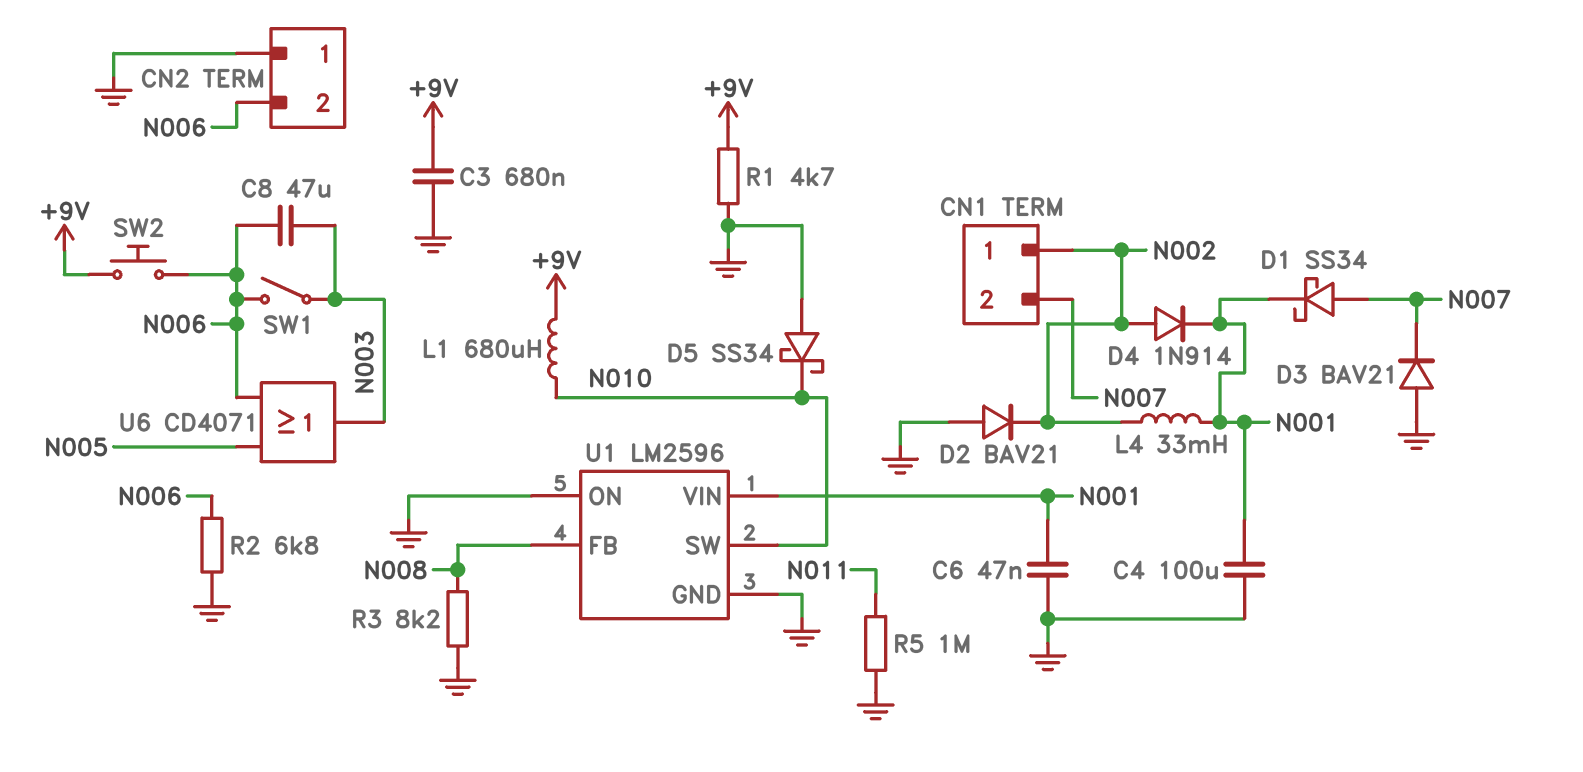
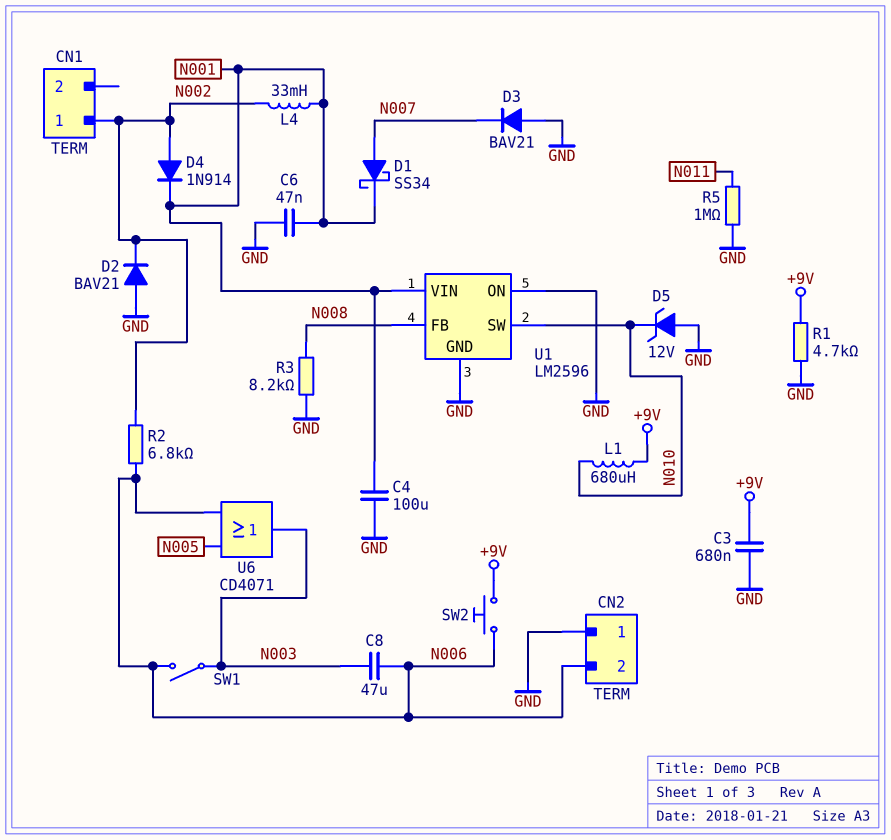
CN1 pin 2: N007 -> none
D5: schottky SS34 (A GND, K N010) -> zener 12V (A GND, K N010)
R2: 6.8k (GND, N006) -> 6.8k (N002, N006)

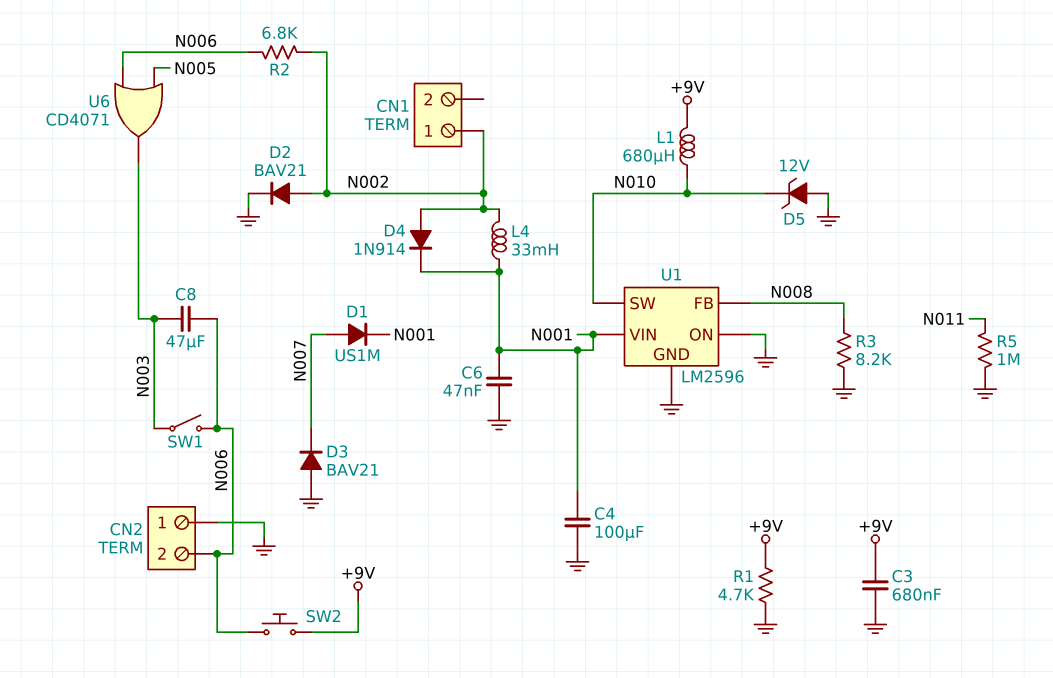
D1: schottky SS34 (A N007, K N001) -> diode US1M (A N007, K N001)
D2: diode BAV21 (A GND, K N002) -> diode BAV21 (A N002, K GND)

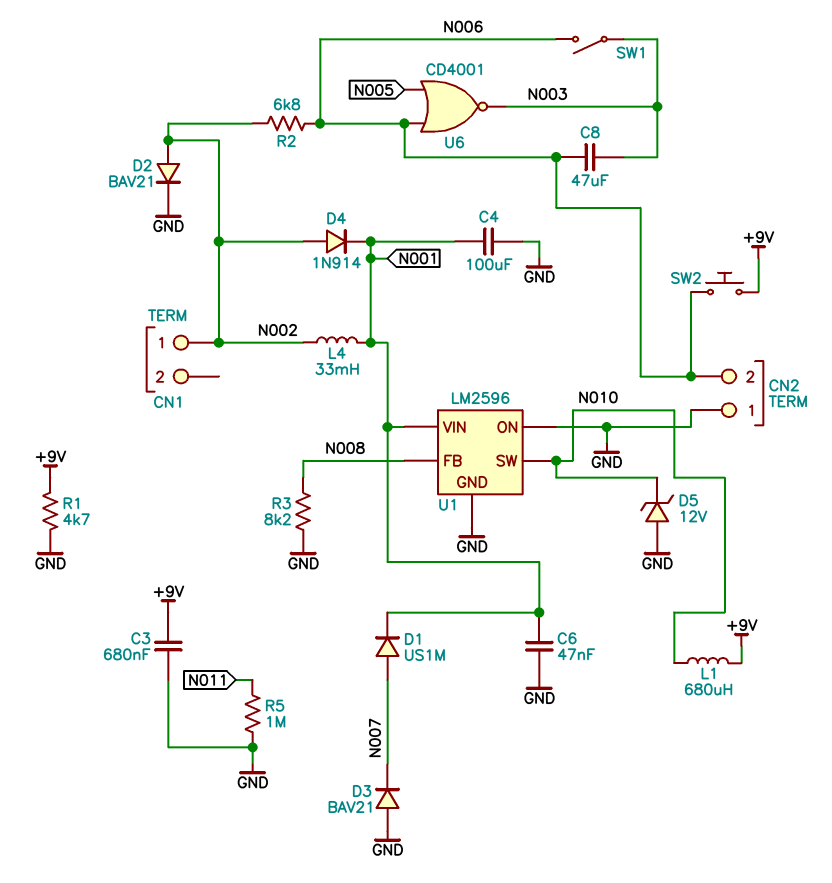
U6: OR CD4071 (in N005, in N006, out N003) -> NOR CD4001 (in N005, in N006, out N003)

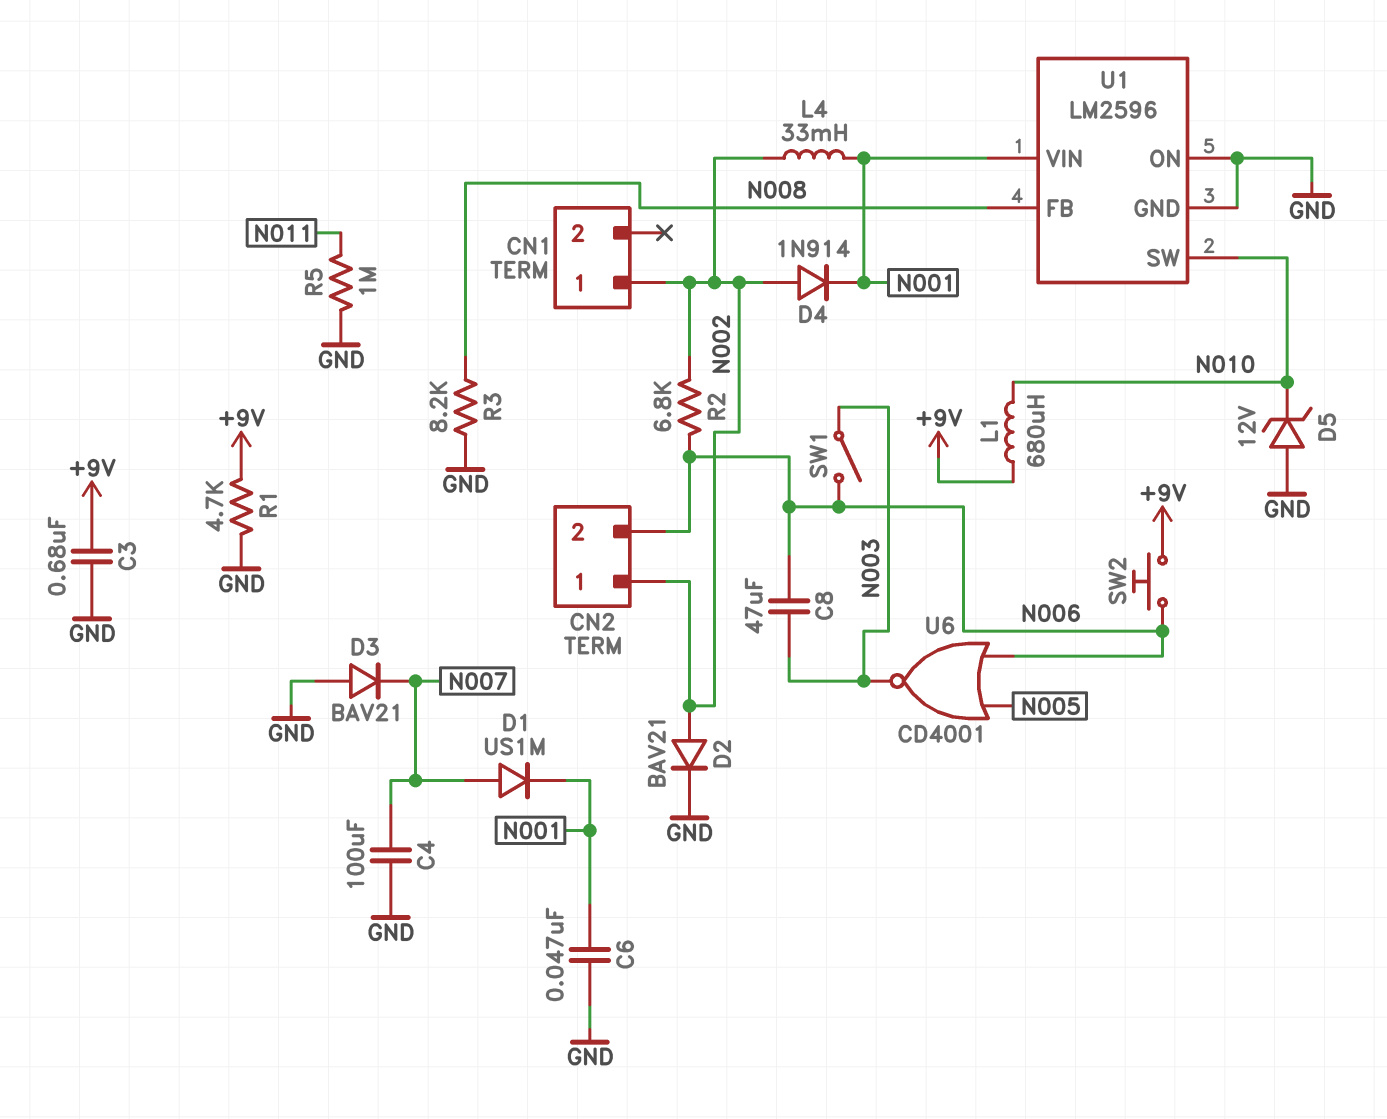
C4: 100uF (GND, N001) -> 100uF (GND, N007)
CN2 pin 1: GND -> N002

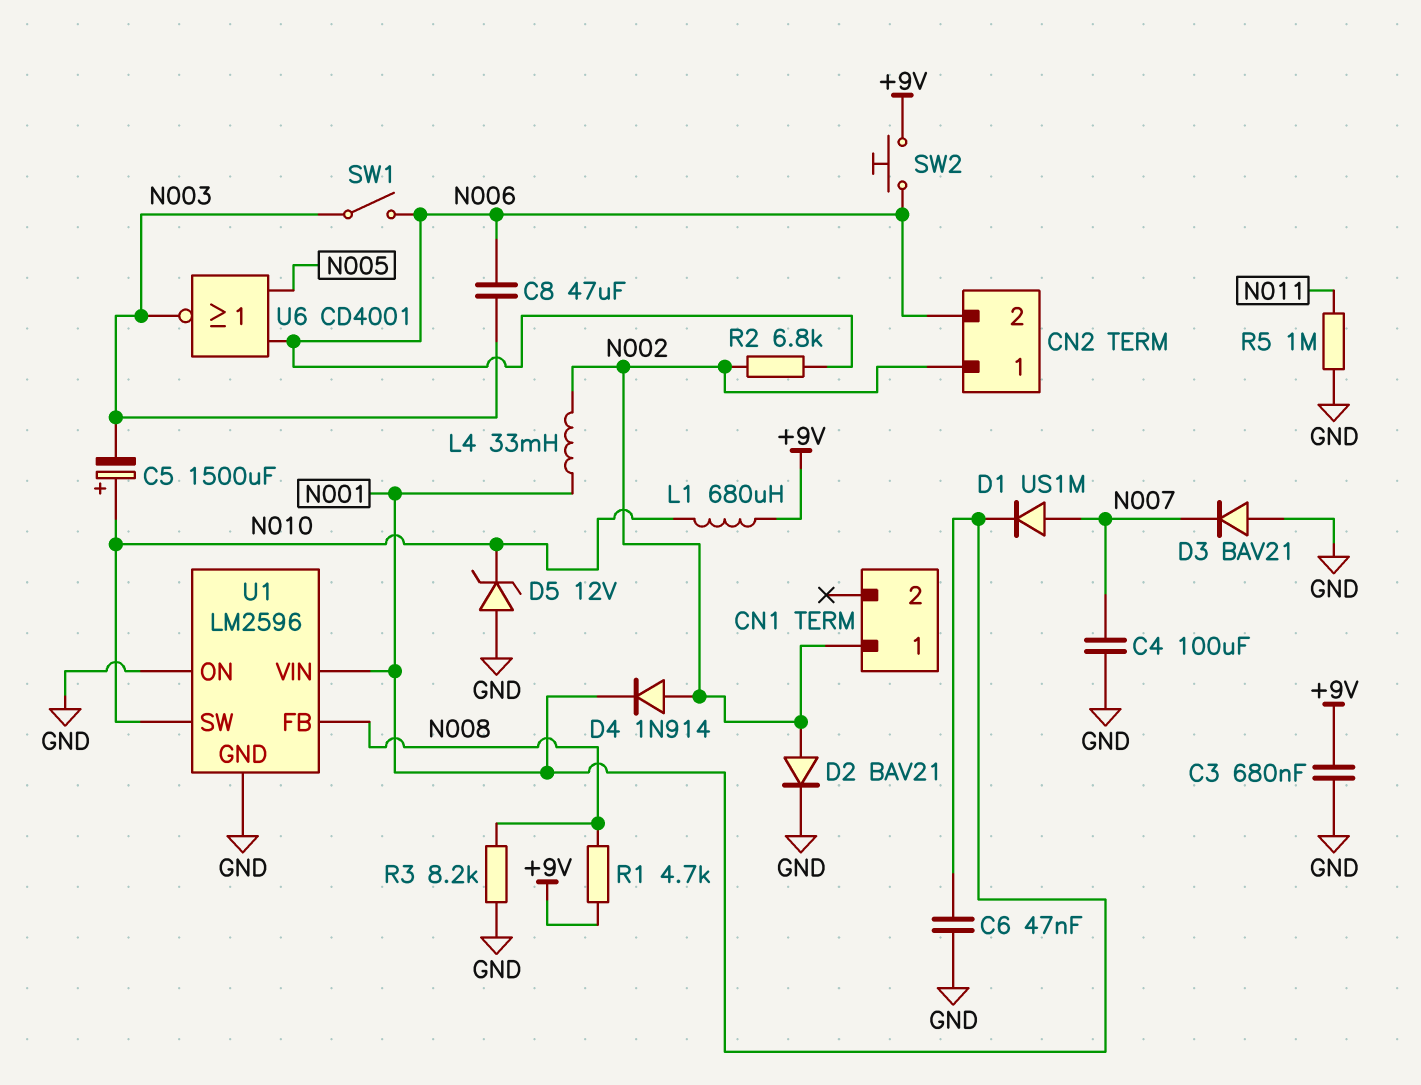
C5: none -> 1500uF (plus N010, minus N003)
R1: 4.7k (+9V, GND) -> 4.7k (+9V, N008)

